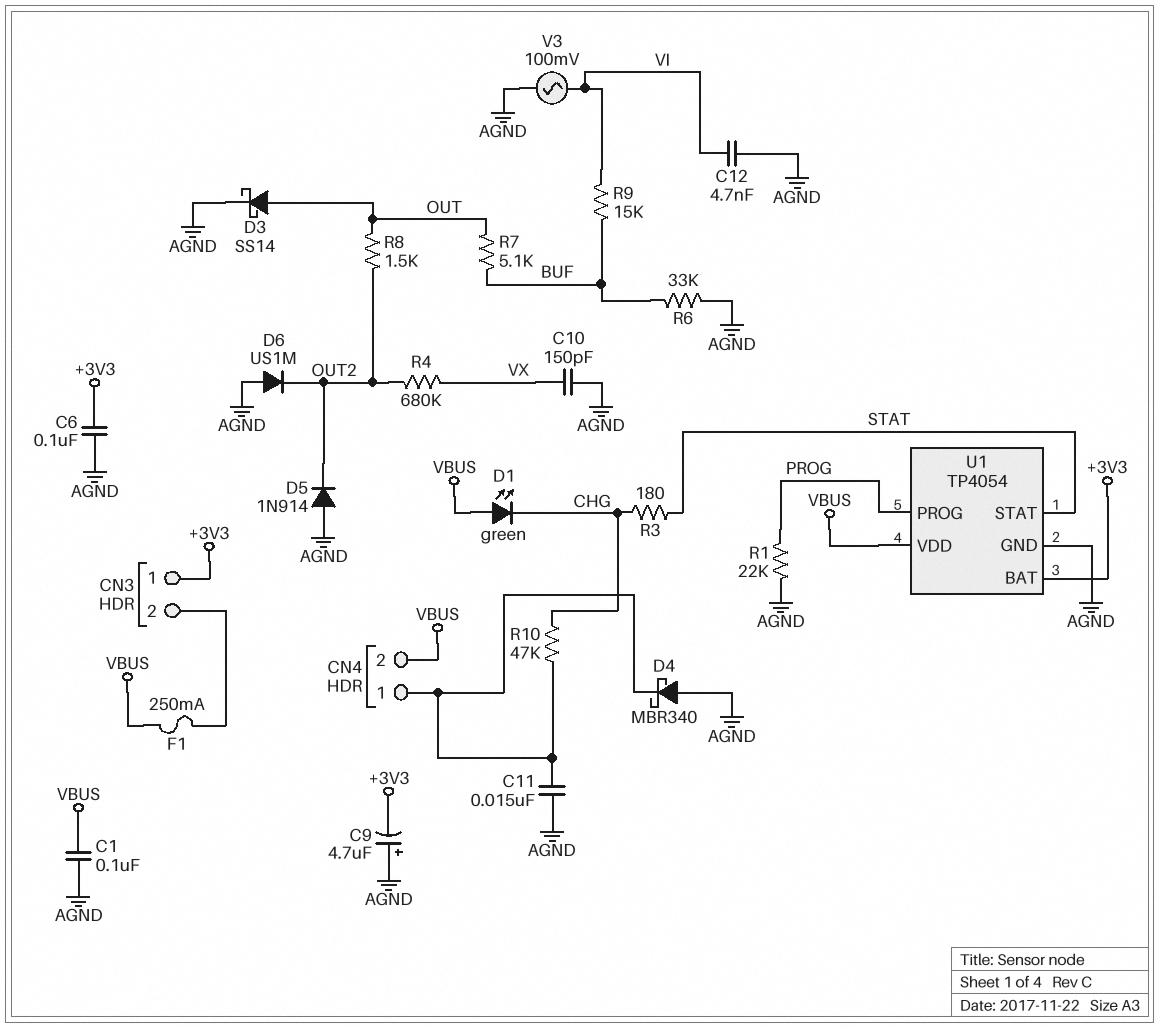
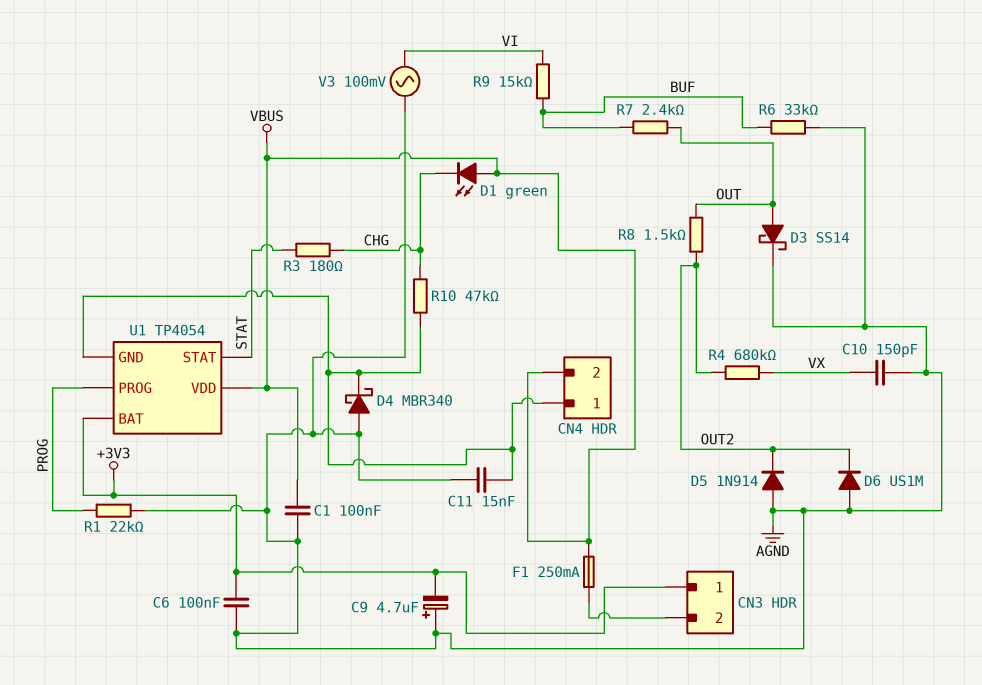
C12: 4.7nF (AGND, VI) -> none
R7: 5.1k (BUF, OUT) -> 2.4k (BUF, OUT)
U1 pin GND: AGND -> CN4/1

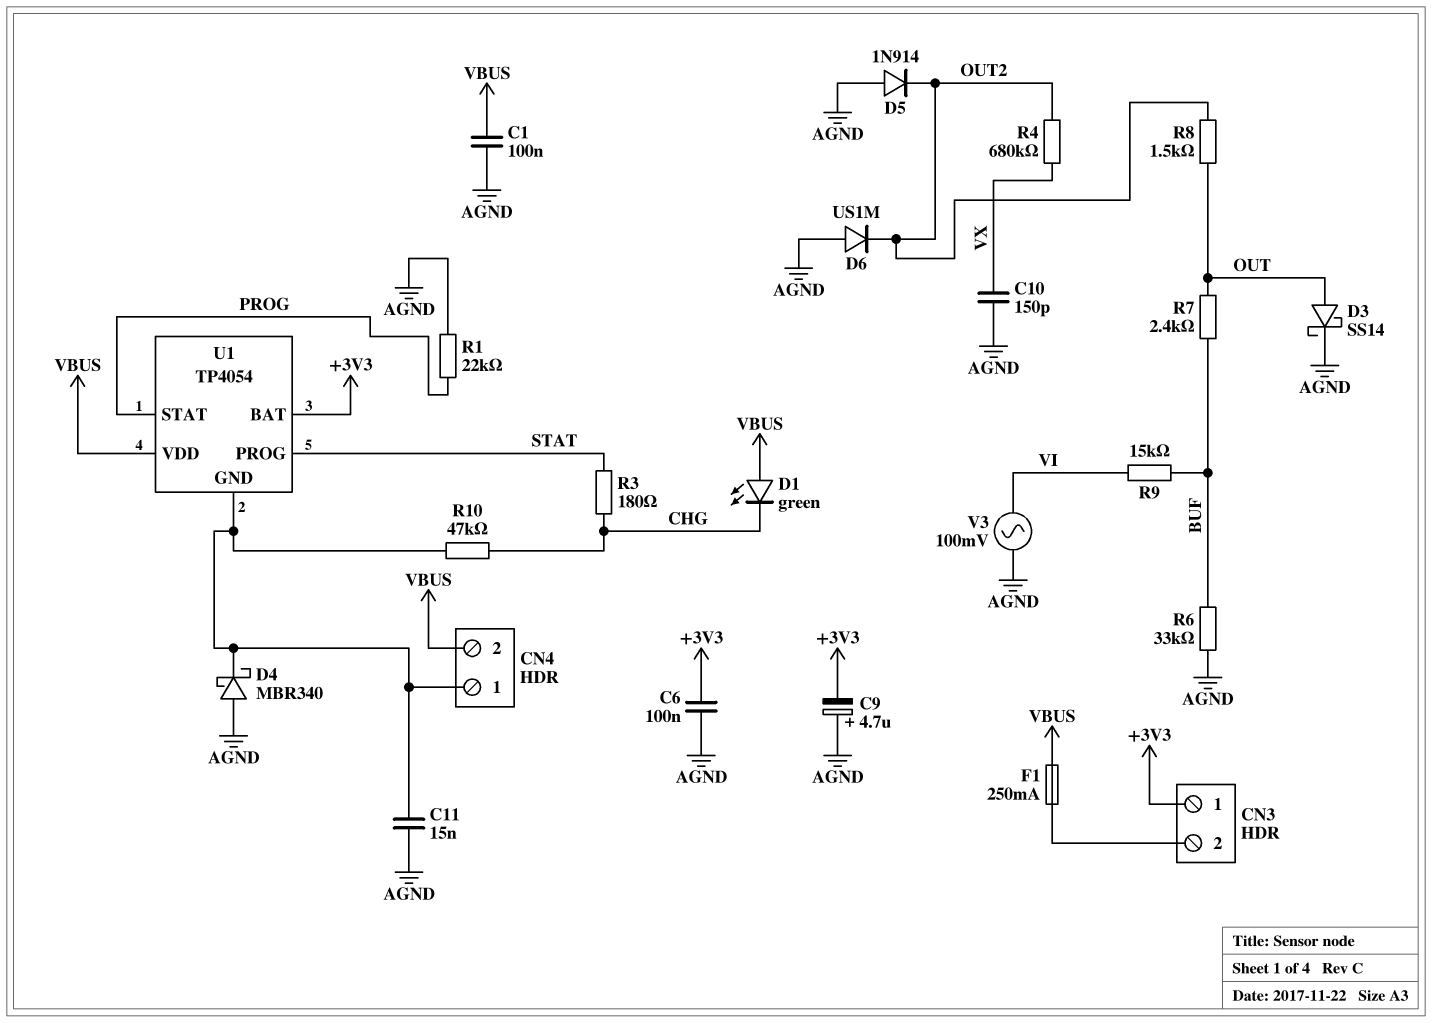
U1 pin PROG: PROG -> STAT
U1 pin STAT: STAT -> PROG

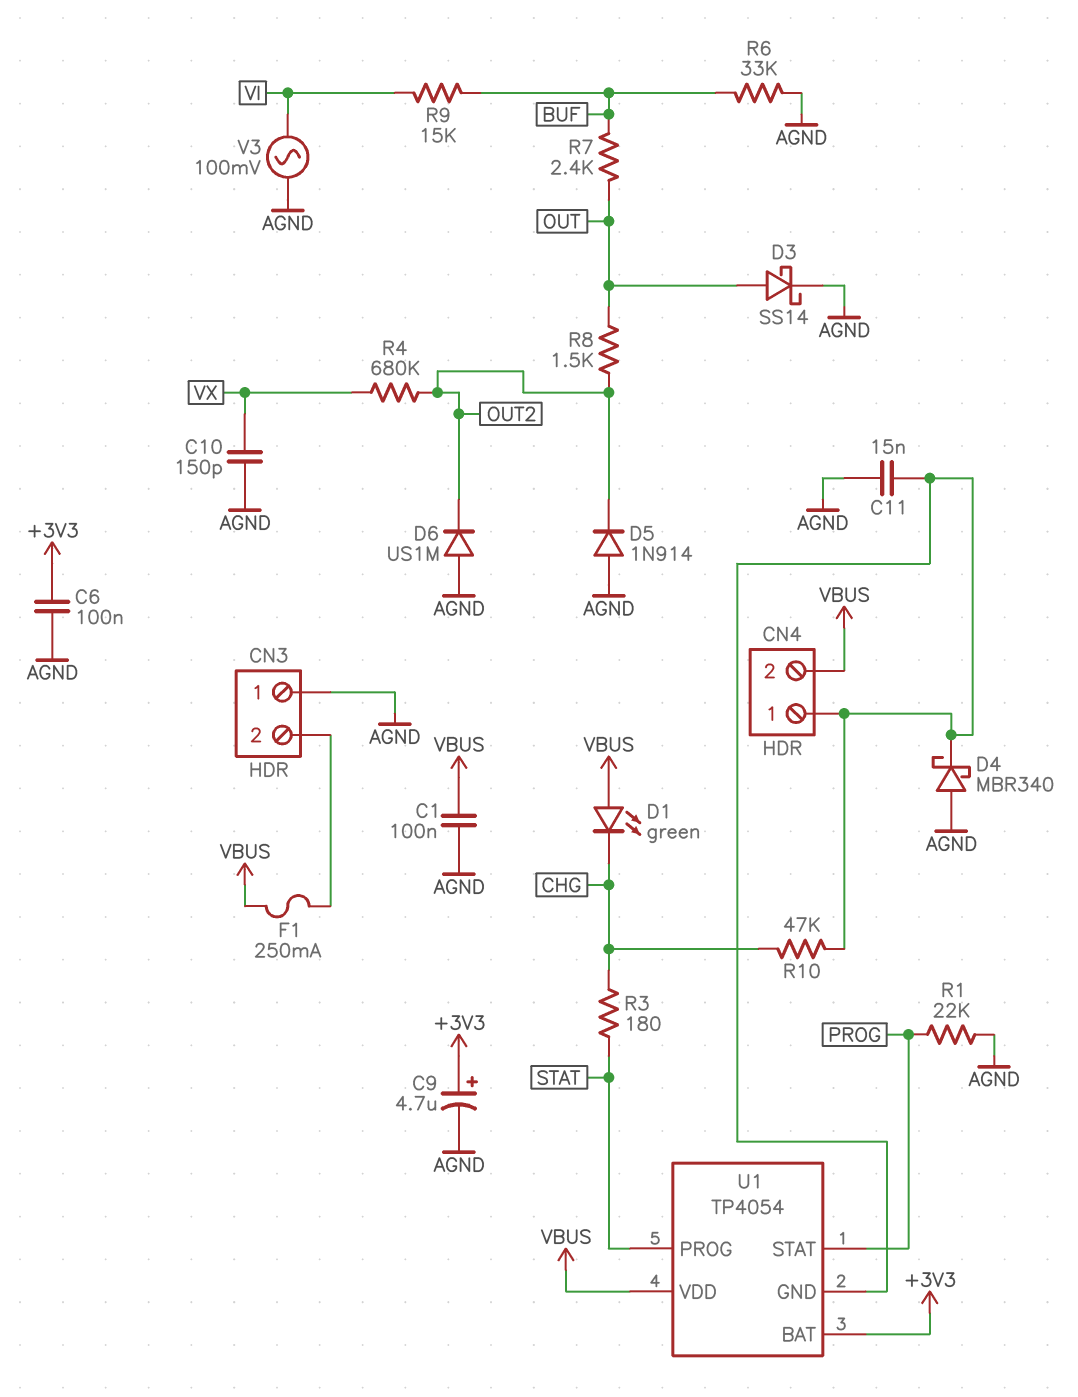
C9: 4.7uF (plus AGND, minus +3V3) -> 4.7uF (plus +3V3, minus AGND)
CN3 pin 1: +3V3 -> AGND

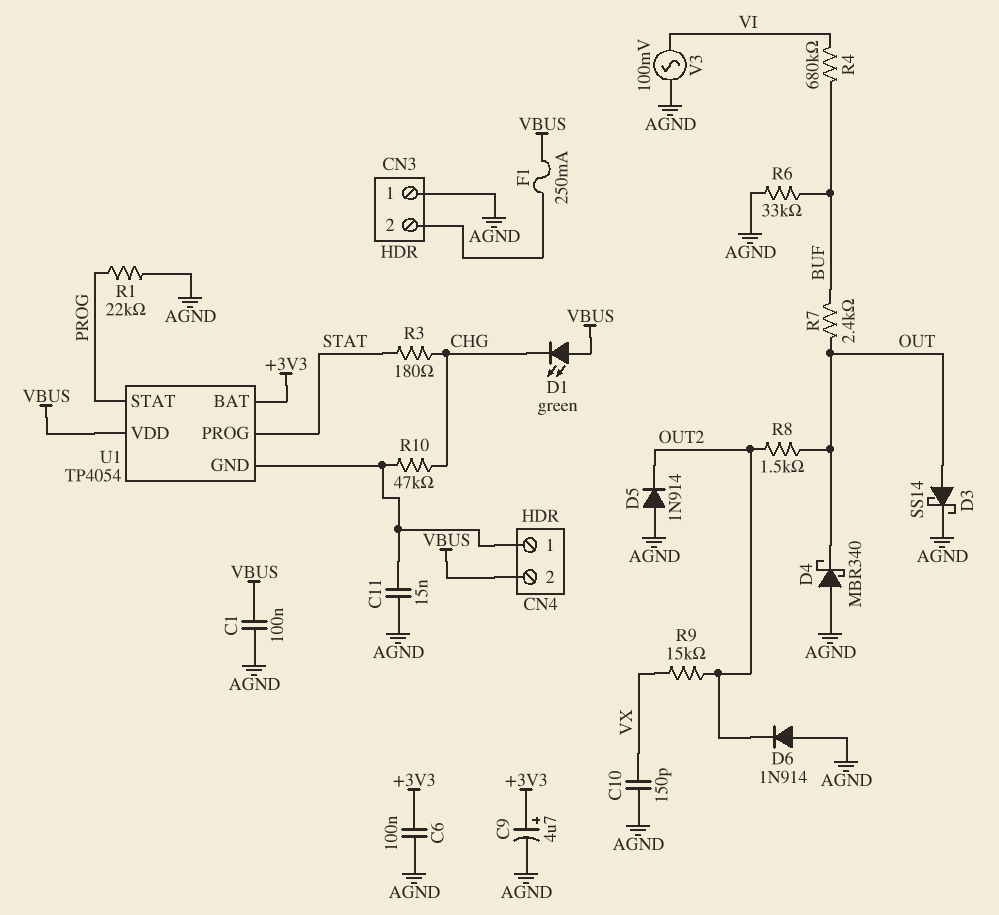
D4: schottky MBR340 (A AGND, K CN4/1) -> schottky MBR340 (A AGND, K OUT)
D6: diode US1M (A AGND, K OUT2) -> diode 1N914 (A AGND, K OUT2)
R4: 680k (OUT2, VX) -> 680k (BUF, VI)
R9: 15k (BUF, VI) -> 15k (OUT2, VX)

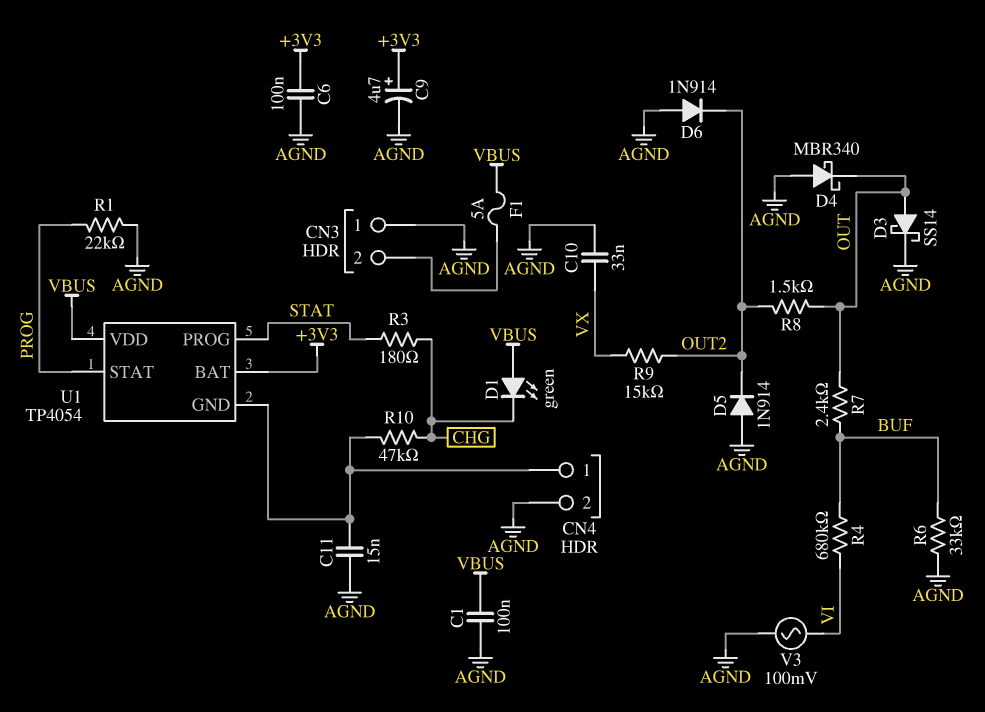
C10: 150pF (AGND, VX) -> 33nF (AGND, VX)
CN4 pin 2: VBUS -> AGND
F1: 250mA (CN3/2, VBUS) -> 5A (CN3/2, VBUS)

